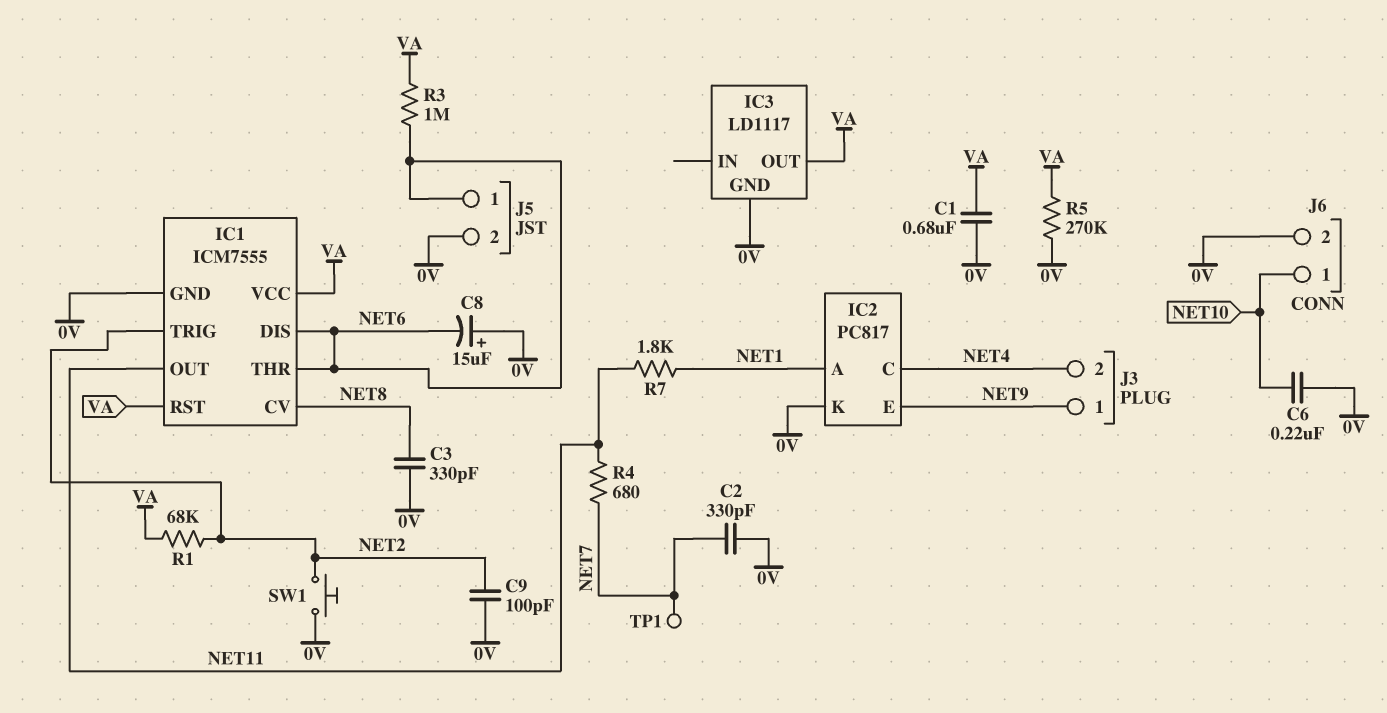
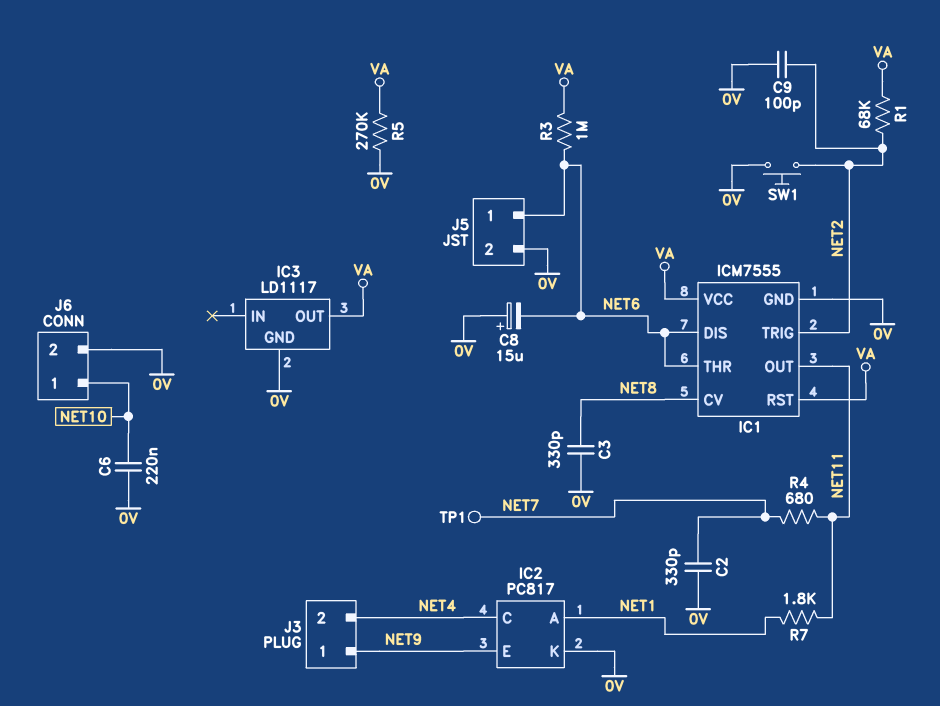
C1: 680nF (0V, VA) -> none

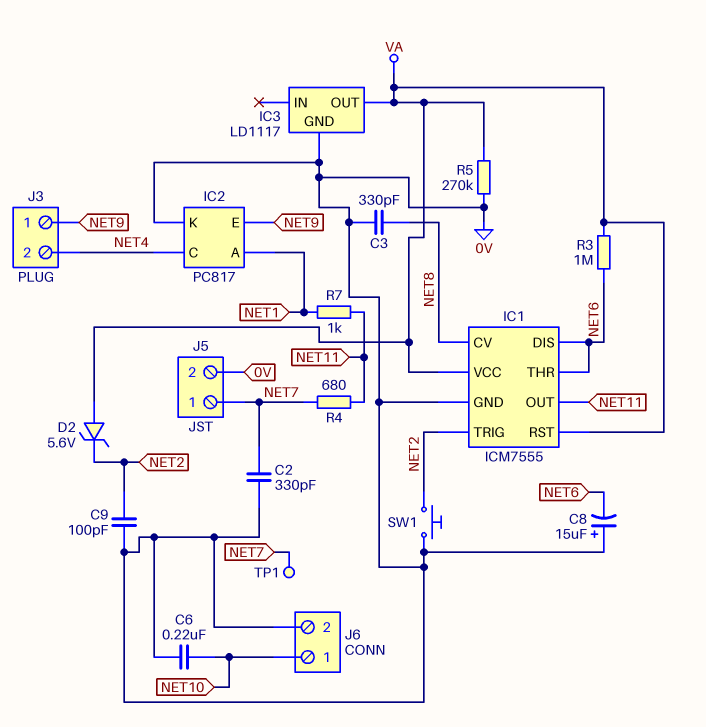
D2: none -> zener 5.6V (A VA, K NET2)
J5 pin 1: NET6 -> NET7
R1: 68k (NET2, VA) -> none
R7: 1.8k (NET1, NET11) -> 1k (NET1, NET11)

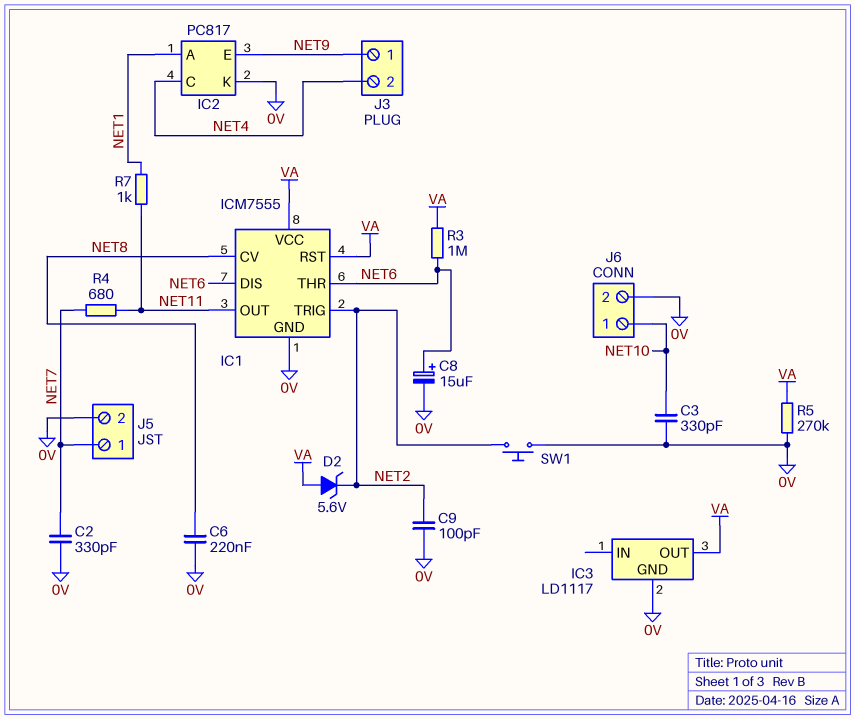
C3: 330pF (0V, NET8) -> 330pF (0V, NET10)
C6: 220nF (0V, NET10) -> 220nF (0V, NET8)
C8: 15uF (plus 0V, minus NET6) -> 15uF (plus NET6, minus 0V)
TP1: test point (NET7) -> none

